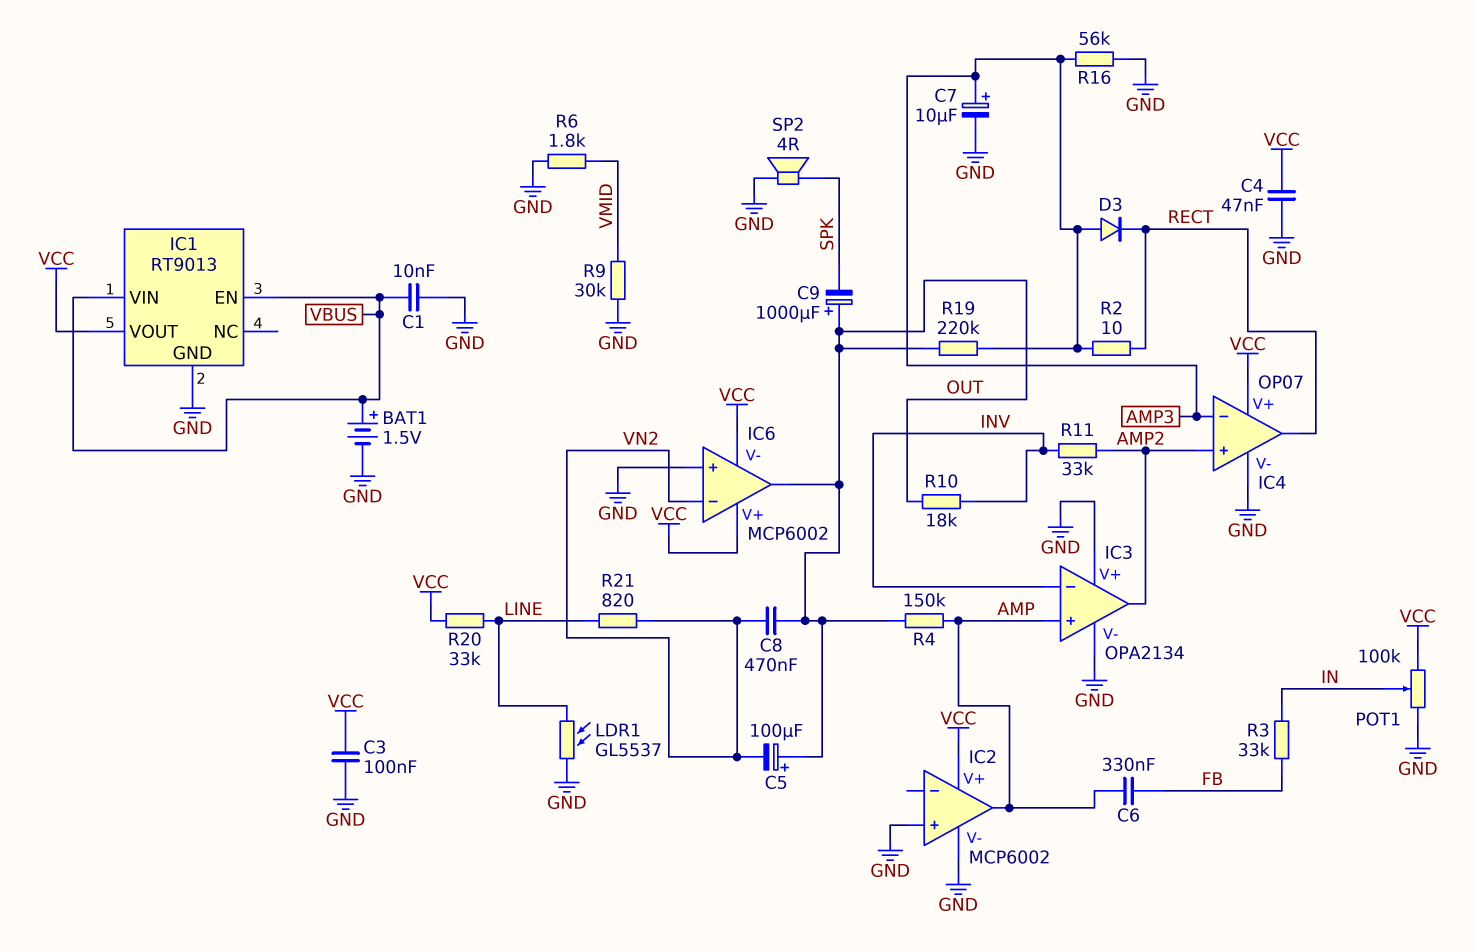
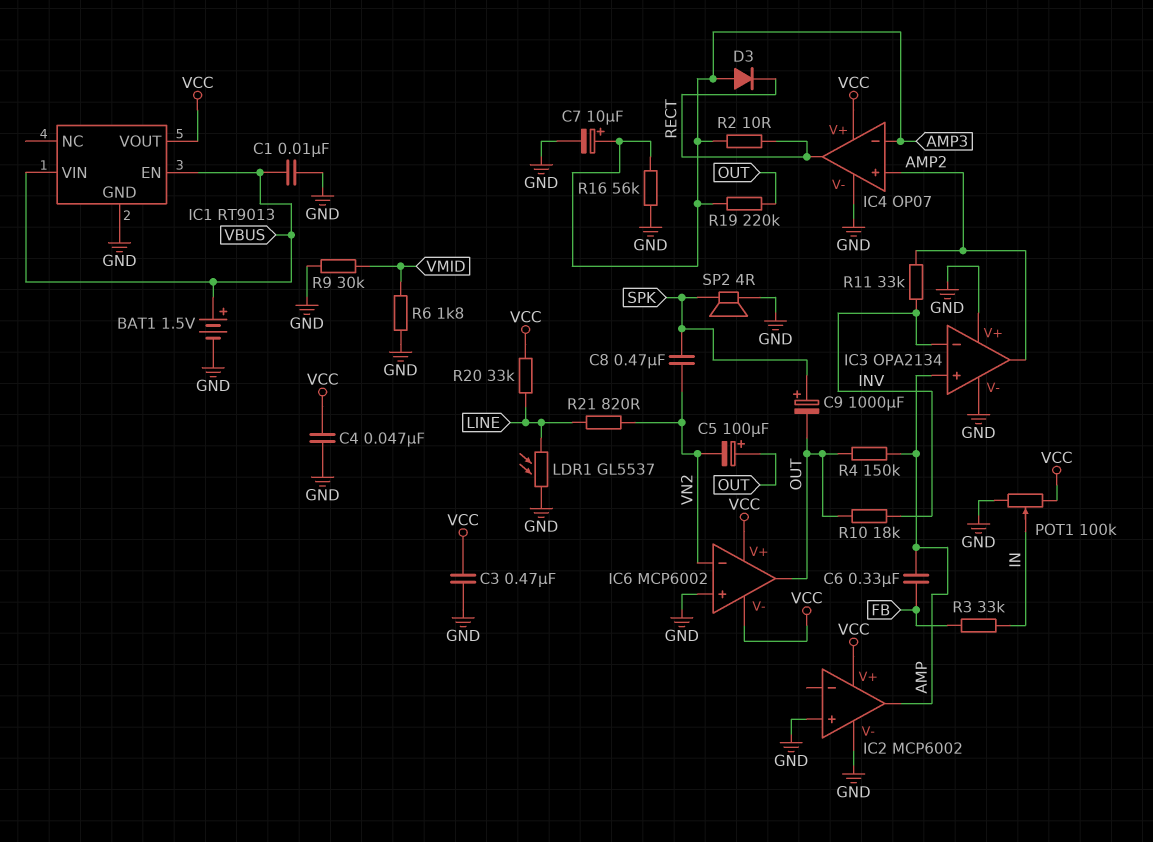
C3: 100nF (GND, VCC) -> 470nF (GND, VCC)
C8: 470nF (OUT, VN2) -> 470nF (SPK, VN2)
C9: 1000uF (plus OUT, minus SPK) -> 1000uF (plus SPK, minus OUT)

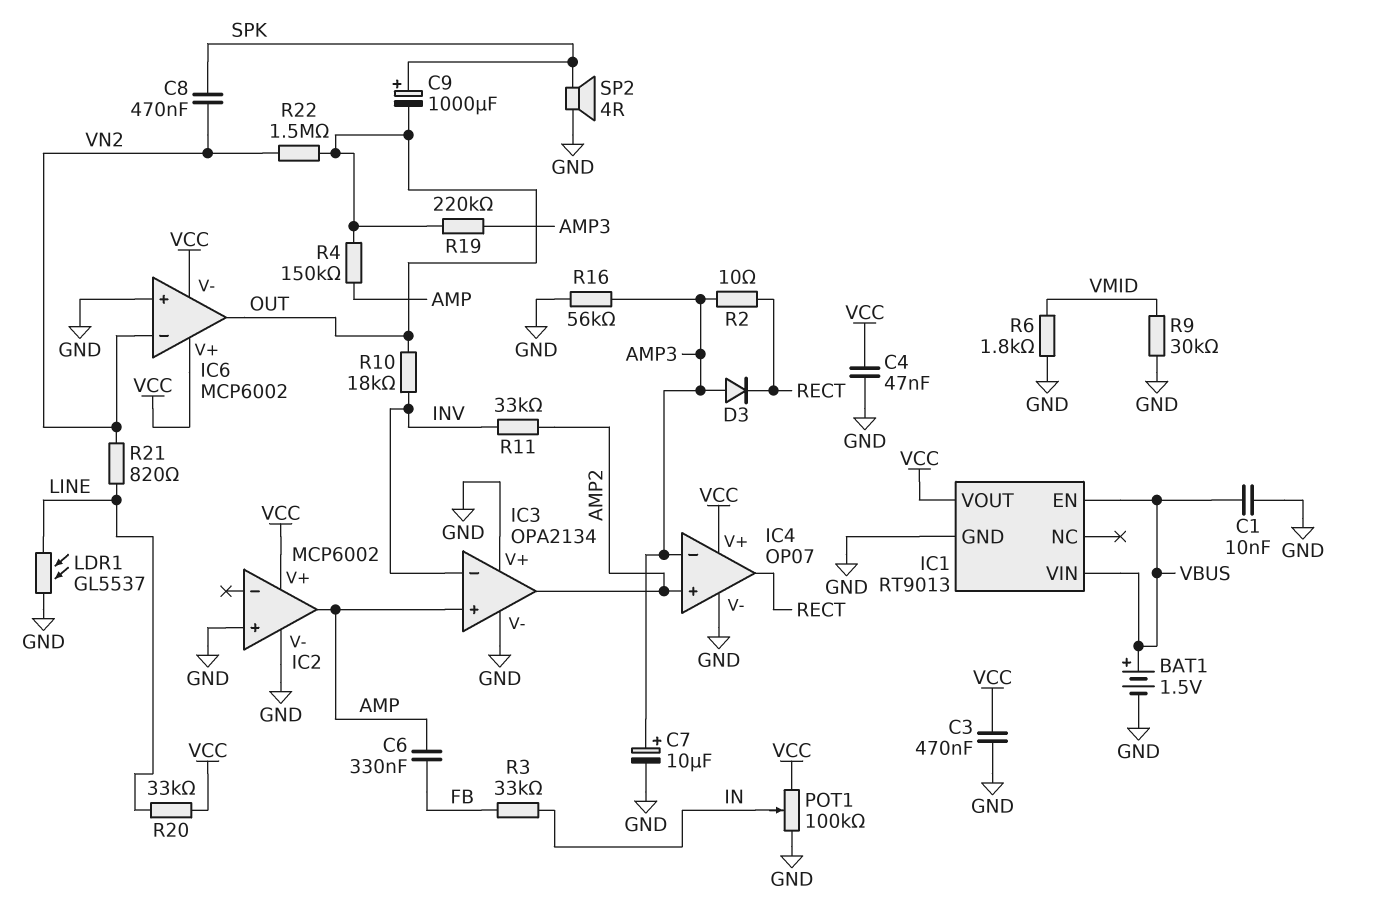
C5: 100uF (plus OUT, minus VN2) -> none
R22: none -> 1.5M (OUT, VN2)

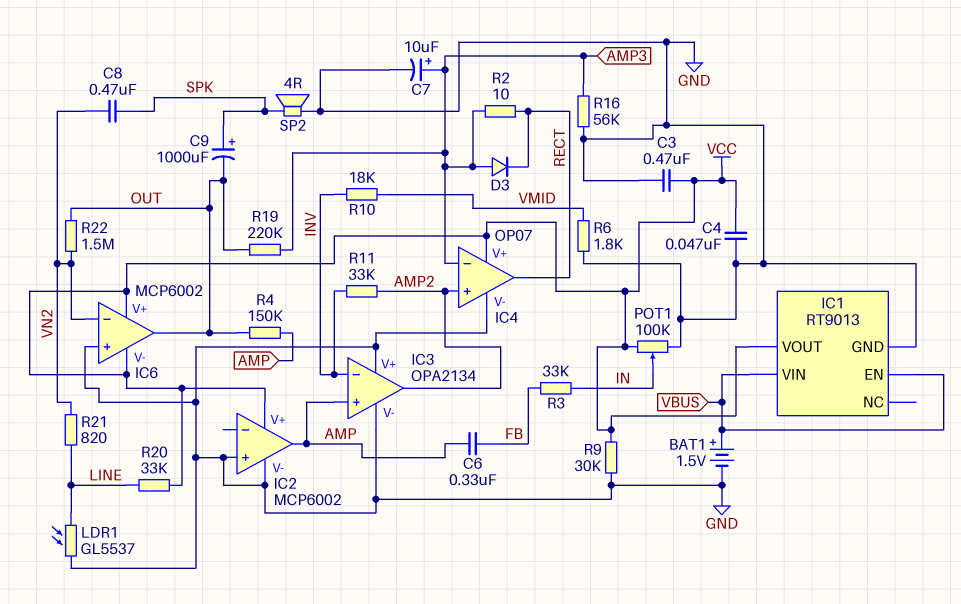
C1: 10nF (GND, VBUS) -> none
R9: 30k (GND, VMID) -> 30k (GND, VCC)
R10: 18k (INV, OUT) -> 18k (INV, VMID)

